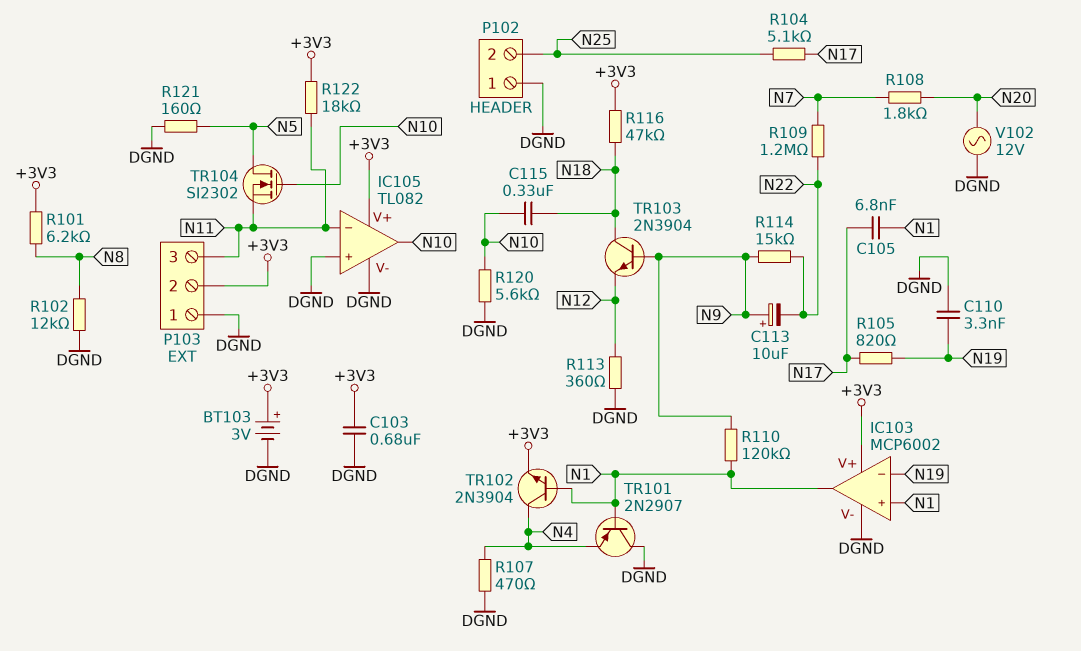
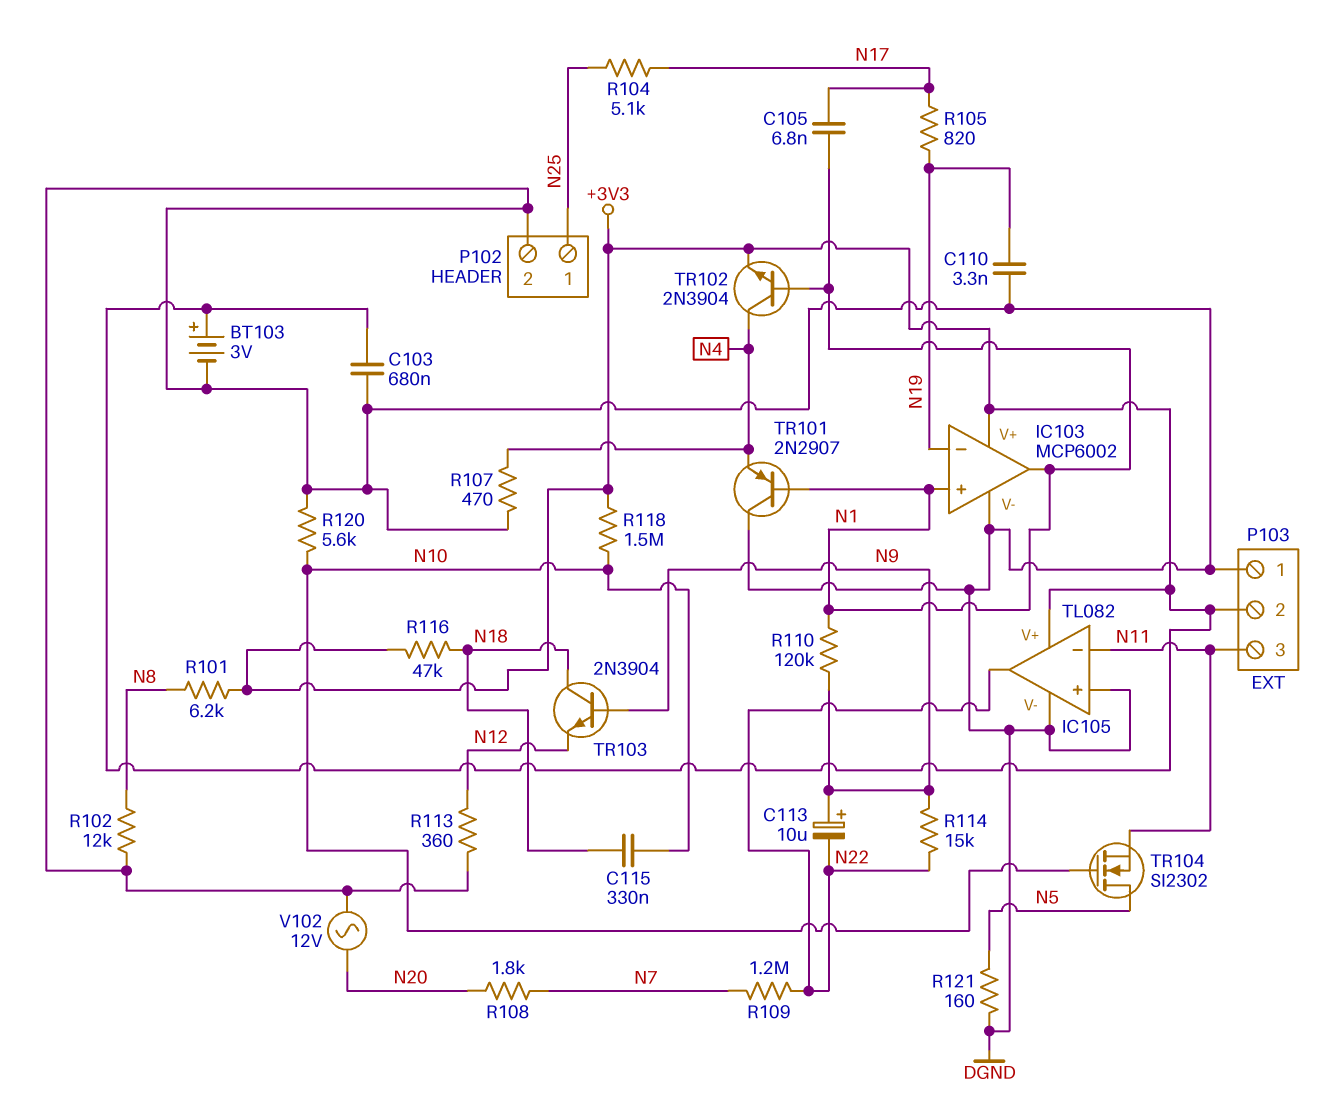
IC105 pin out: N10 -> N22
P102 pin 1: DGND -> N25
P102 pin 2: N25 -> DGND
R118: none -> 1.5M (+3V3, N10)
R122: 18k (+3V3, N11) -> none

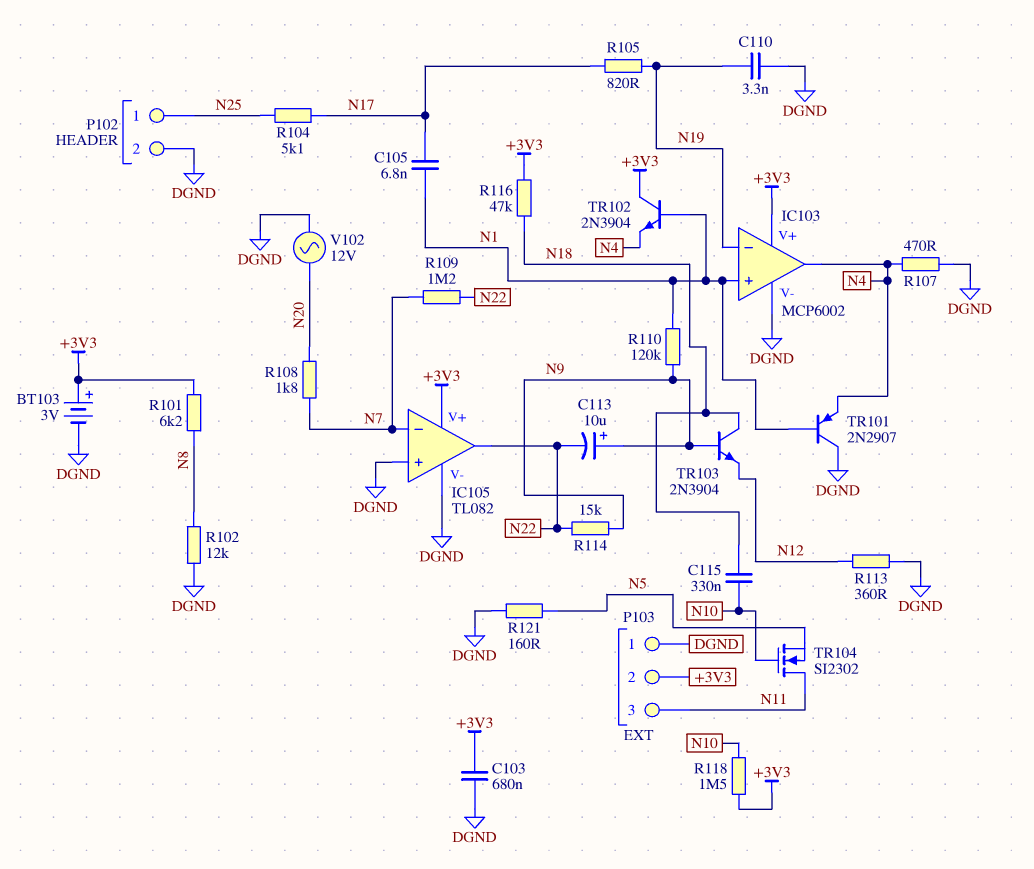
IC103 pin out: N1 -> N4
IC105 pin in-: N11 -> N7
R120: 5.6k (DGND, N10) -> none
TR102: NPN 2N3904 (B N1, C N4, E +3V3) -> NPN 2N3904 (B N1, C +3V3, E N4)
TR104: NMOS SI2302 (G N10, D N5, S N11) -> NMOS SI2302 (G N10, D N11, S N5)

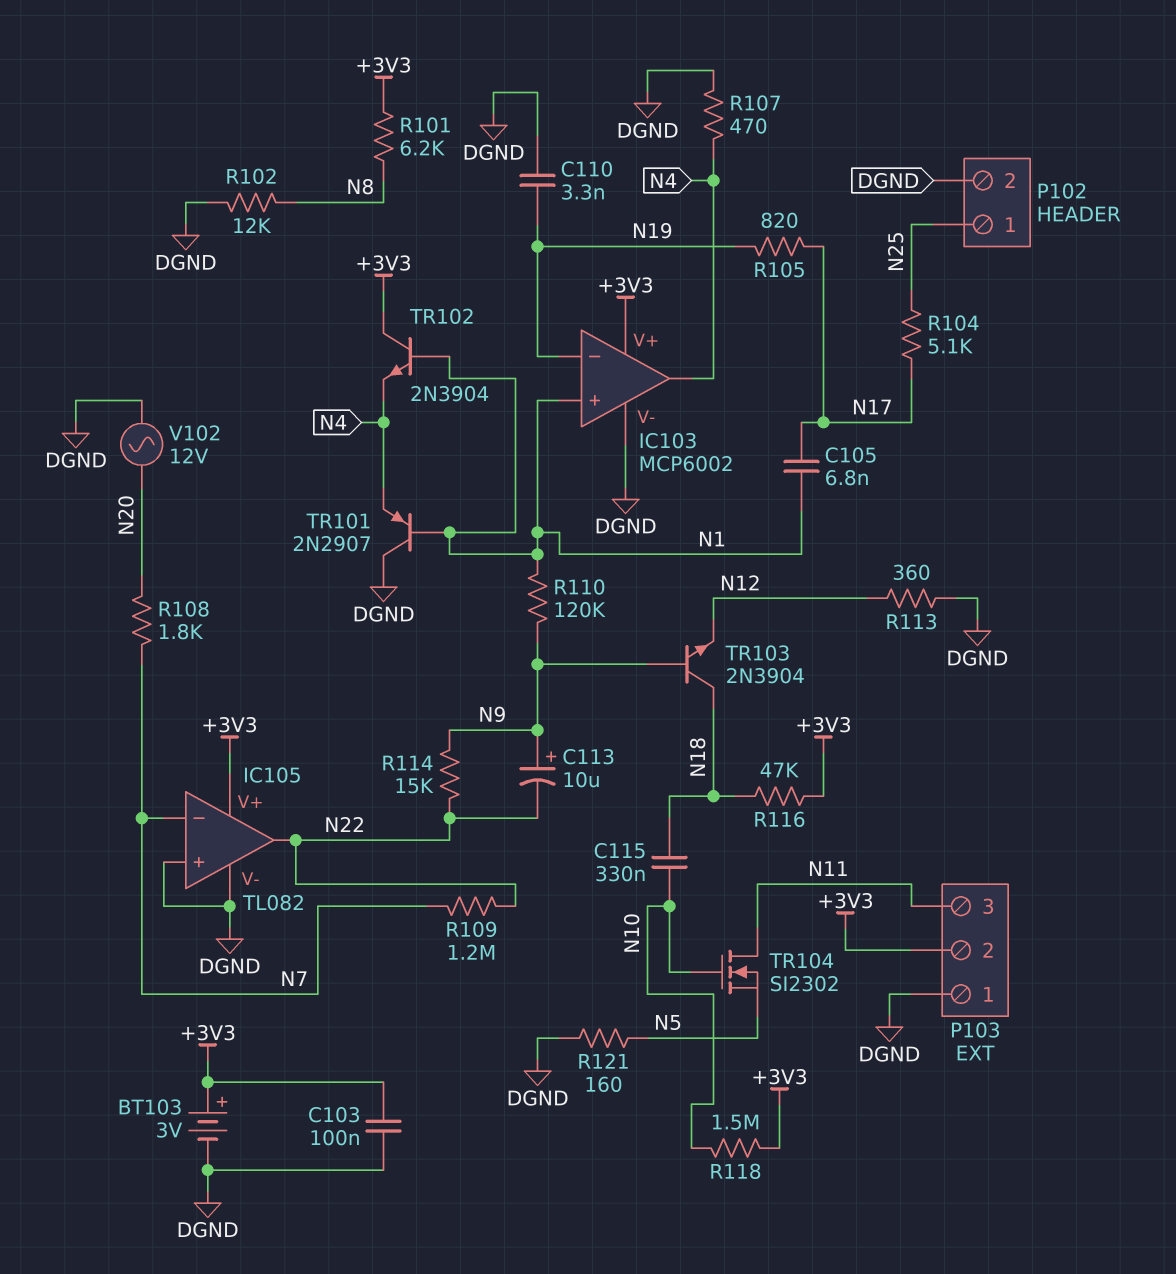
C103: 680nF (+3V3, DGND) -> 100nF (+3V3, DGND)

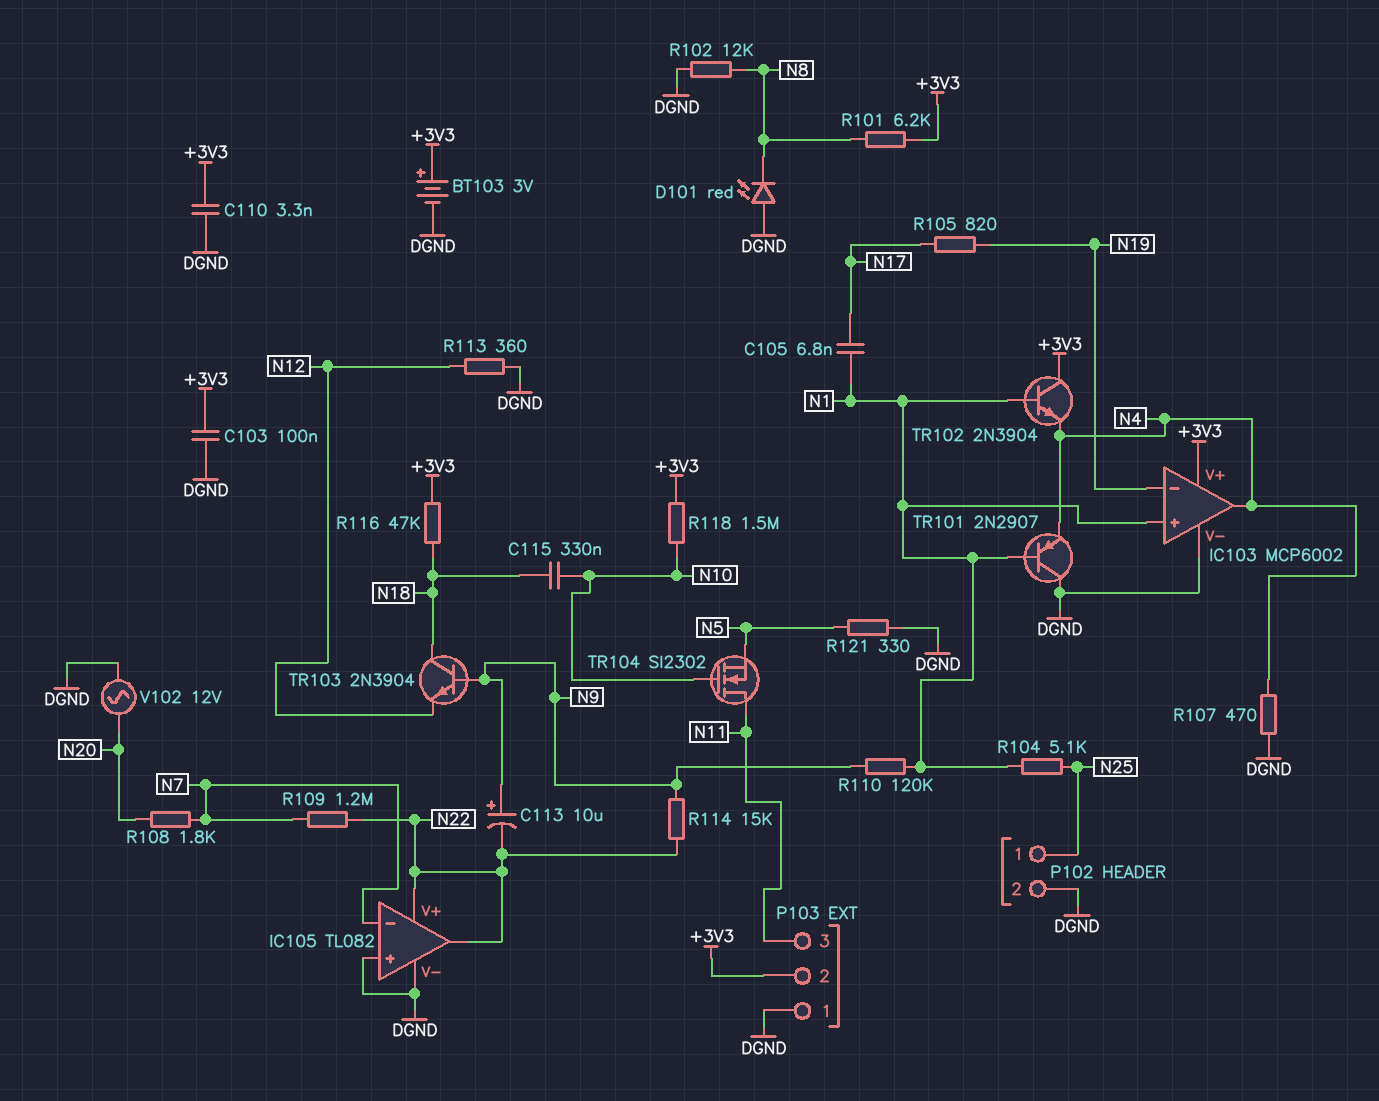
C110: 3.3nF (DGND, N19) -> 3.3nF (+3V3, DGND)
D101: none -> LED red (A DGND, K N8)
IC105 pin V+: +3V3 -> N22
R104: 5.1k (N17, N25) -> 5.1k (N1, N25)
R121: 160 (DGND, N5) -> 330 (DGND, N5)

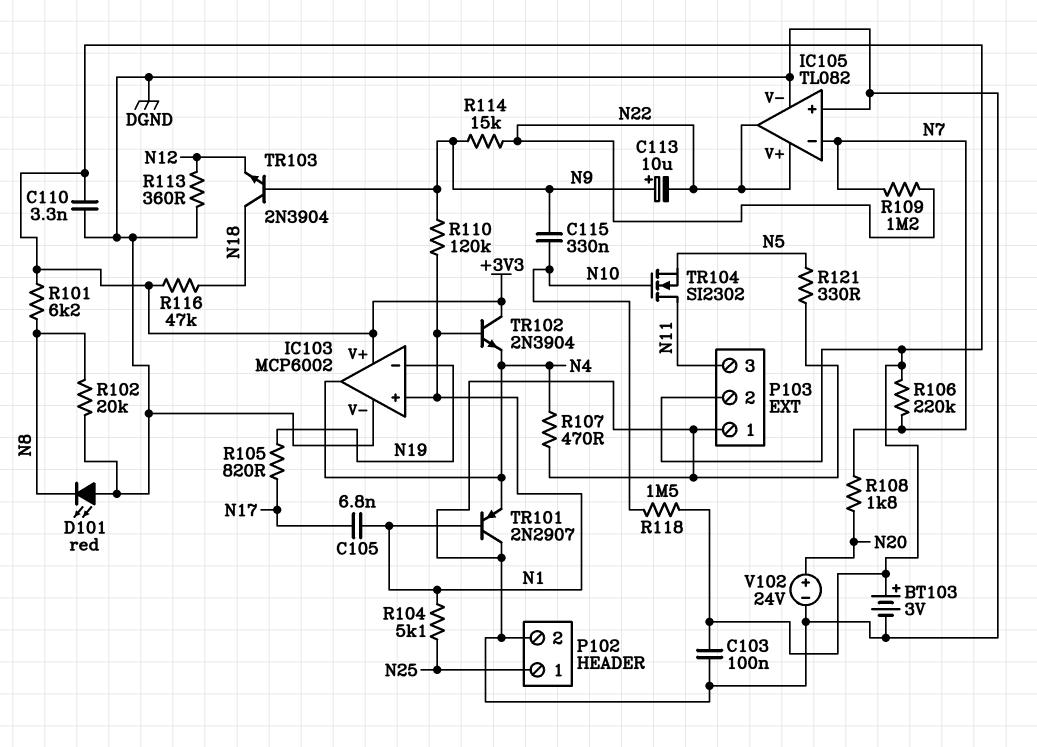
C115: 330nF (N10, N18) -> 330nF (N9, N10)
R102: 12k (DGND, N8) -> 20k (DGND, N8)
R106: none -> 220k (+3V3, N7)
V102: AC 12V (DGND, N20) -> 24V (plus N20, minus DGND)

